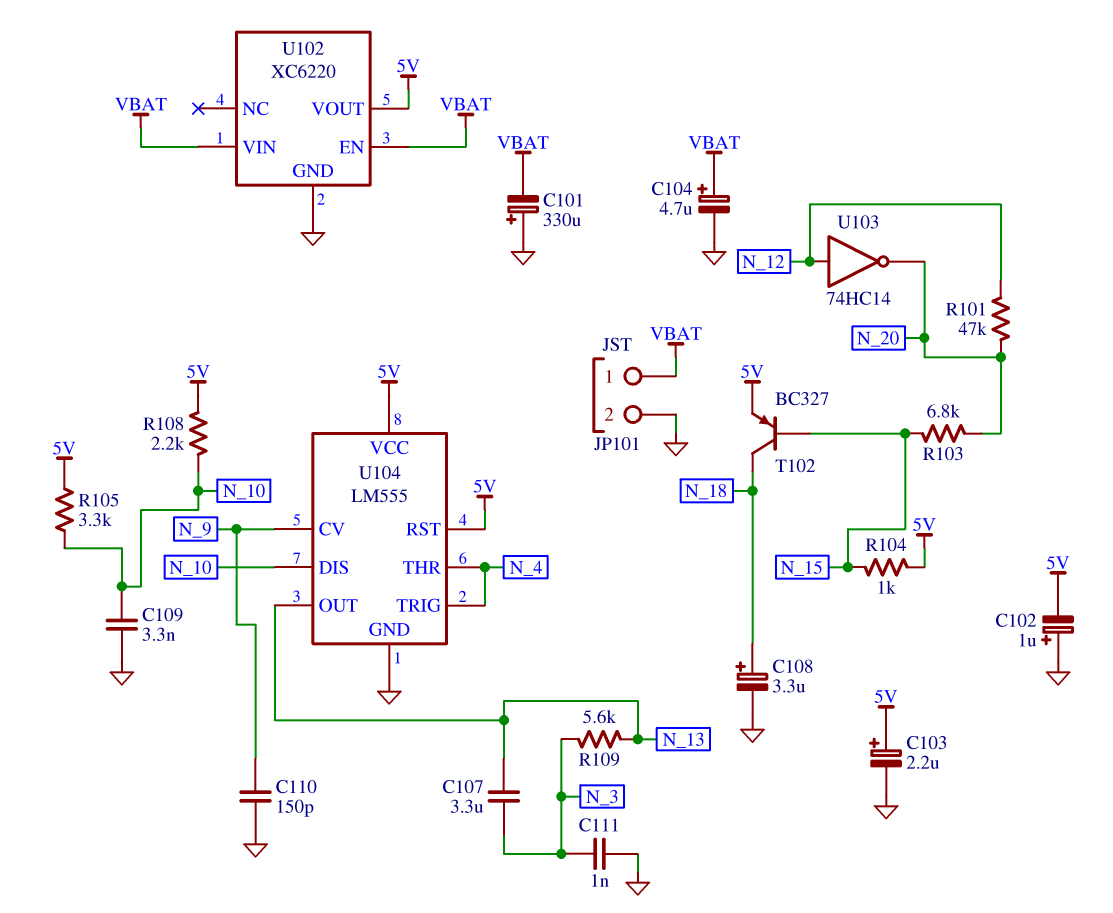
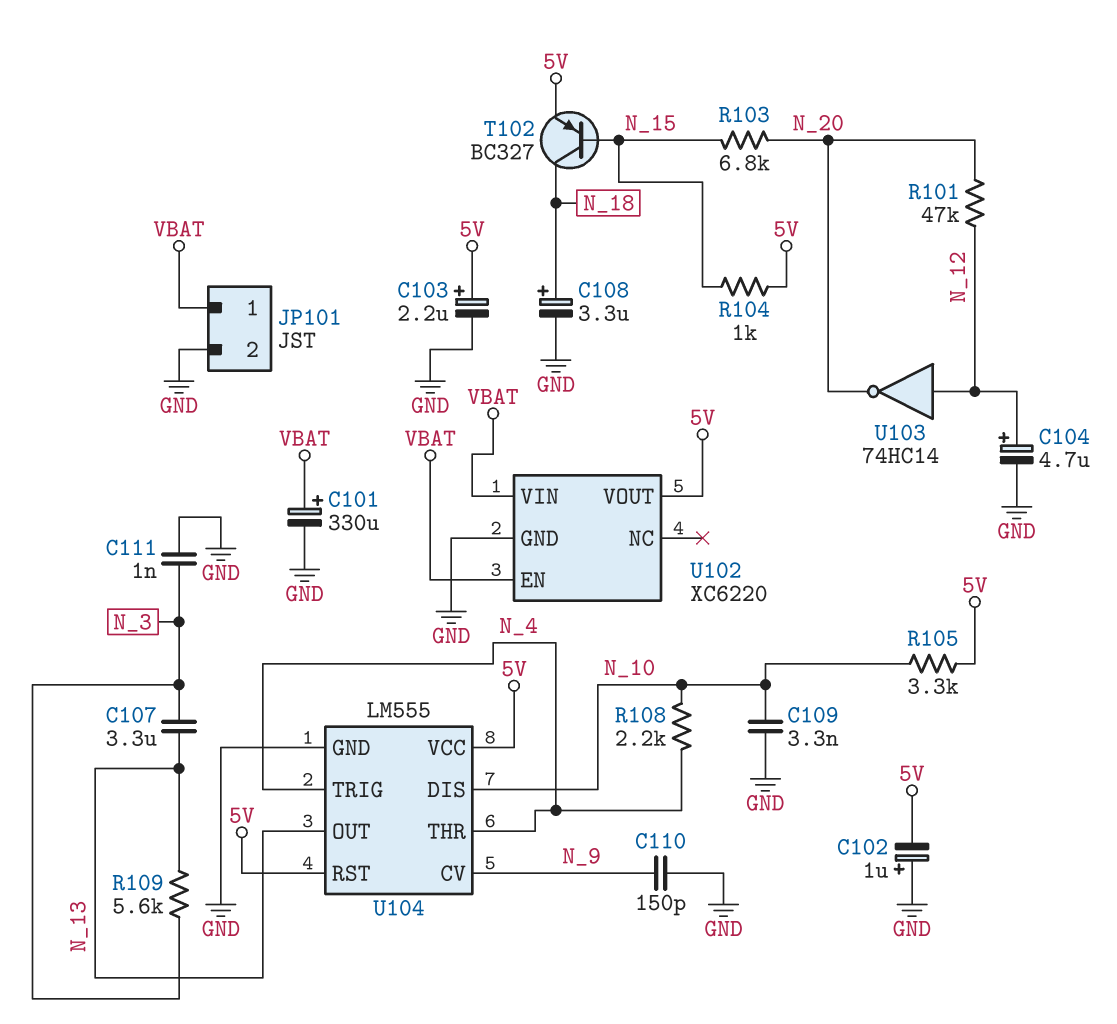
C101: 330uF (plus GND, minus VBAT) -> 330uF (plus VBAT, minus GND)
C104: 4.7uF (plus VBAT, minus GND) -> 4.7uF (plus N_12, minus GND)
R108: 2.2k (5V, N_10) -> 2.2k (N_4, N_10)

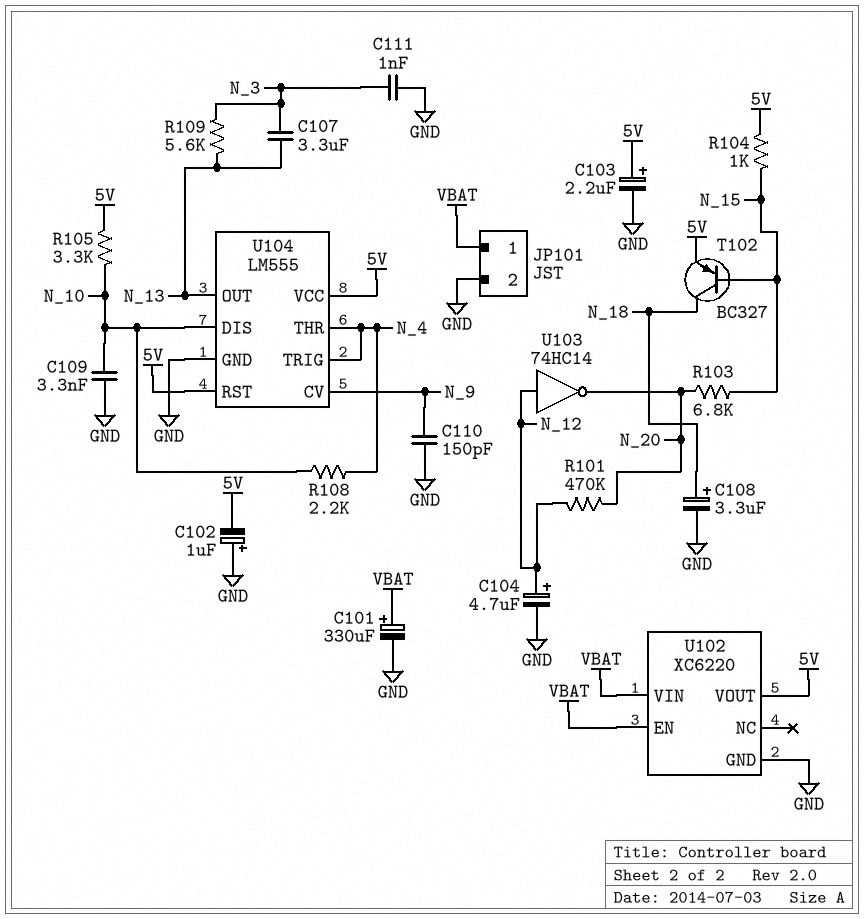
R101: 47k (N_12, N_20) -> 470k (N_12, N_20)

